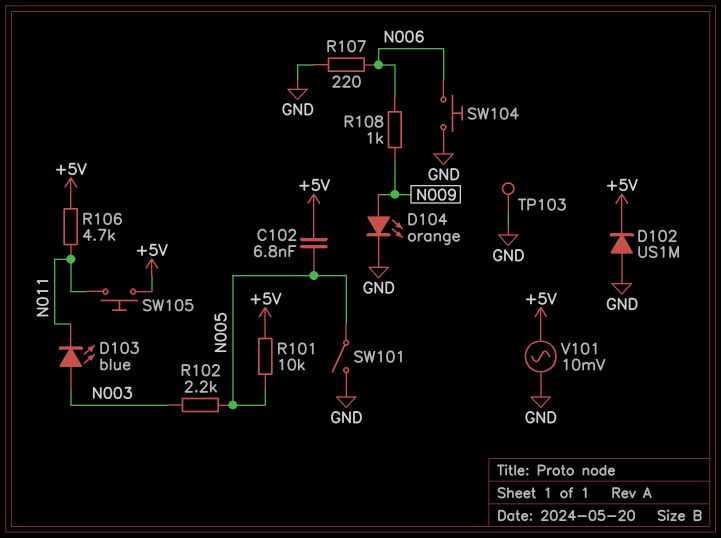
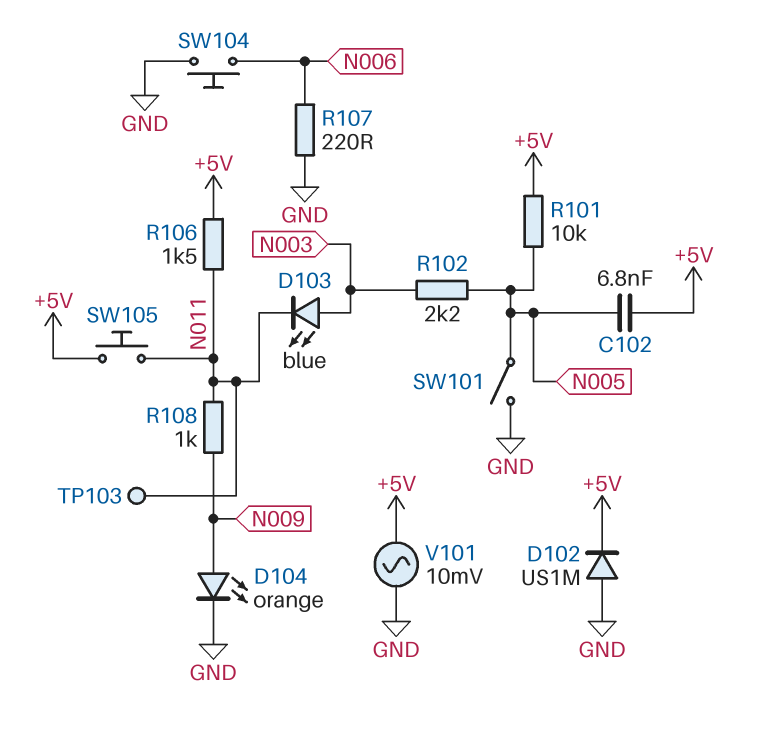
R106: 4.7k (+5V, N011) -> 1.5k (+5V, N011)
R108: 1k (N006, N009) -> 1k (N009, N011)
TP103: test point (GND) -> test point (N011)

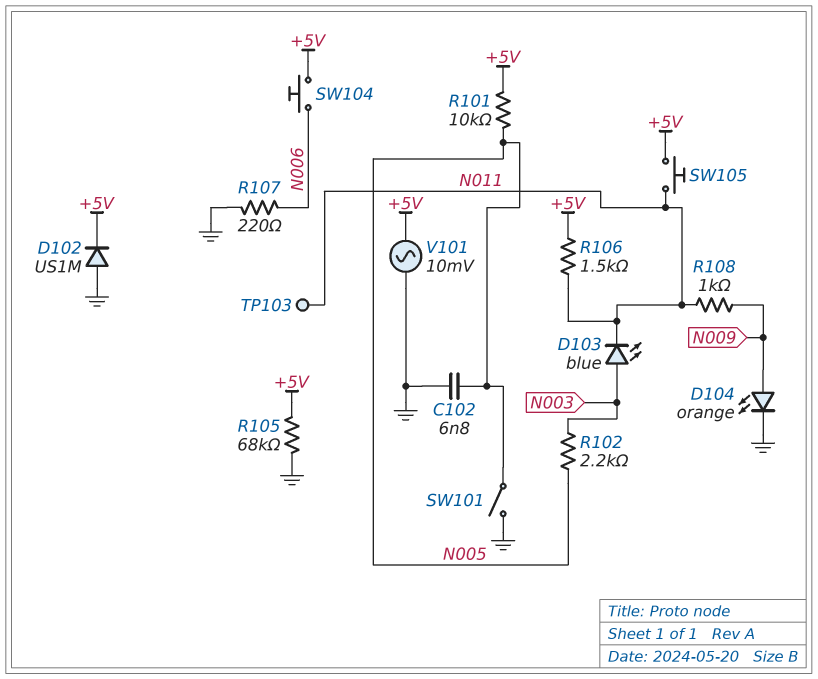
C102: 6.8nF (+5V, N005) -> 6.8nF (GND, N005)
R105: none -> 68k (+5V, GND)
SW104: button (GND, N006) -> button (+5V, N006)

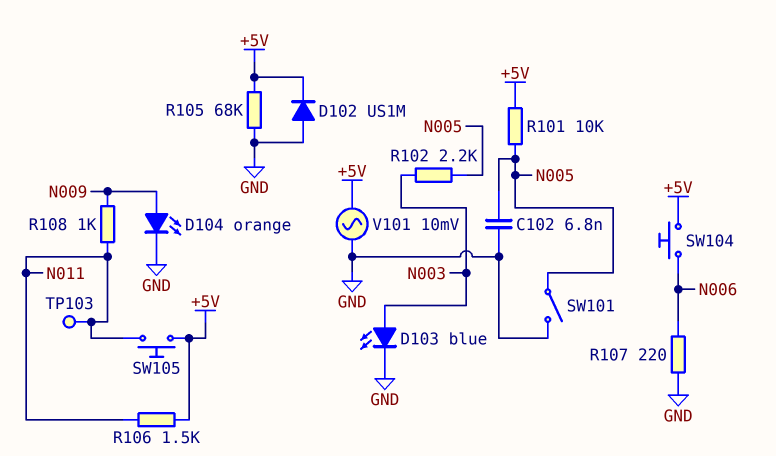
D103: LED blue (A N003, K N011) -> LED blue (A N003, K GND)

